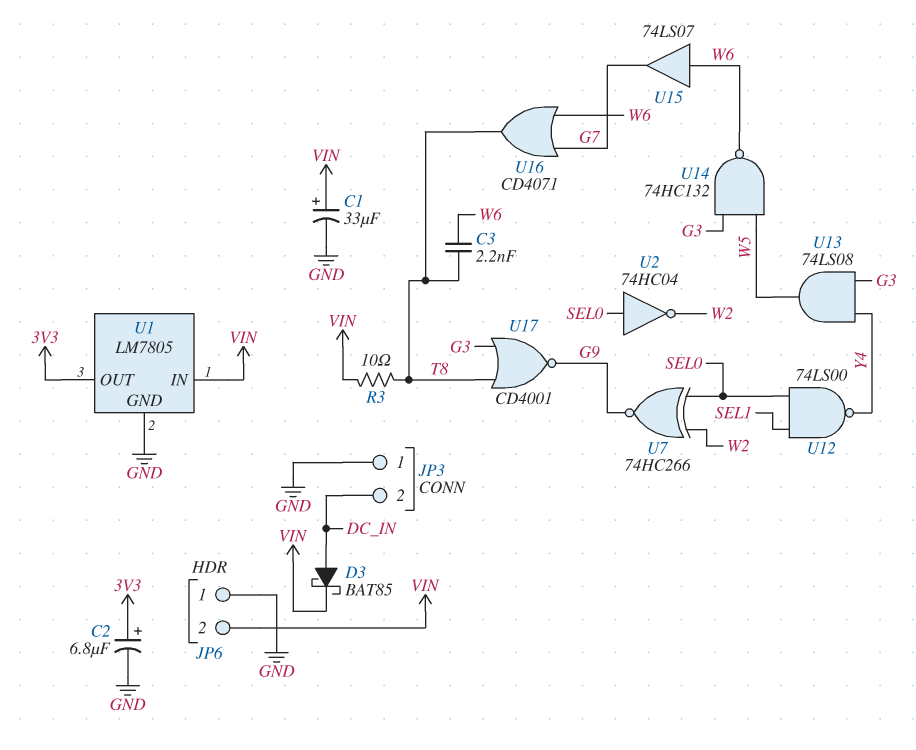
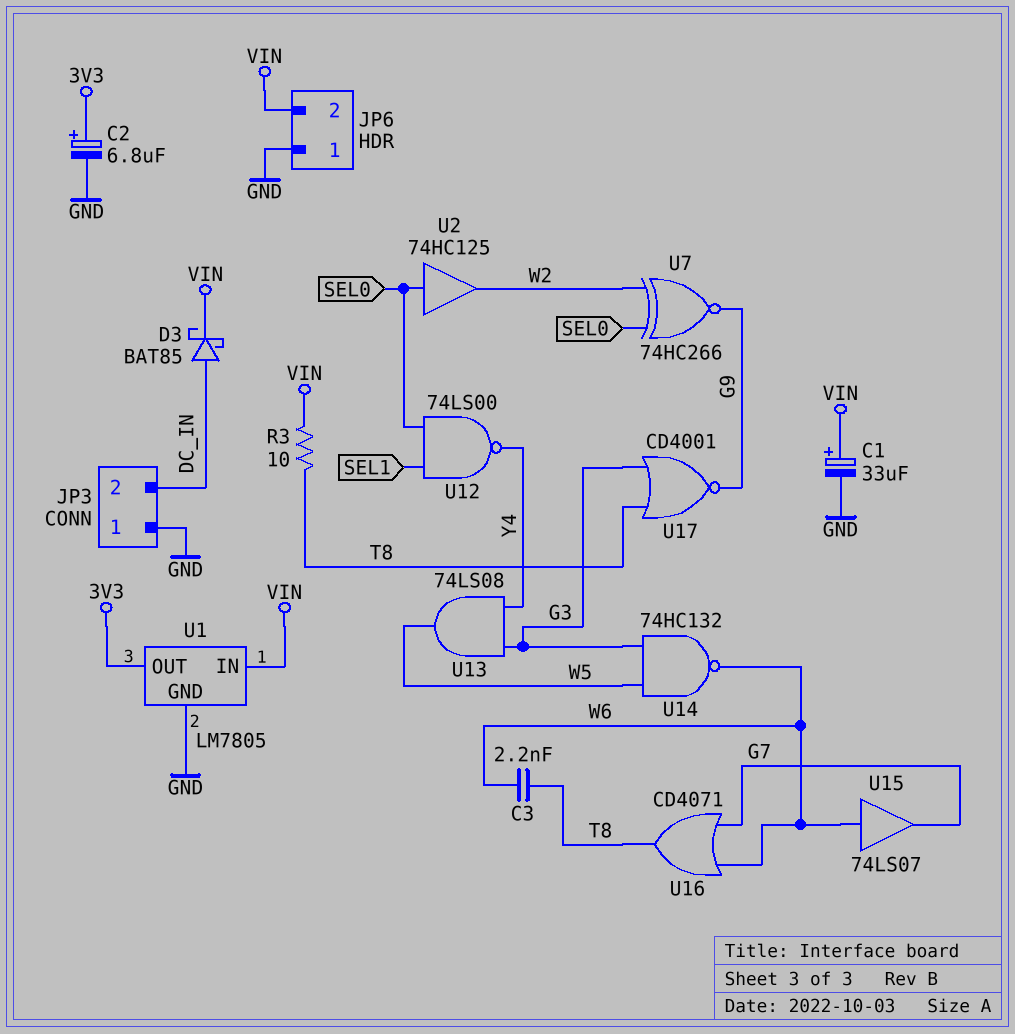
U2: NOT 74HC04 (in SEL0, out W2) -> buffer 74HC125 (in SEL0, out W2)

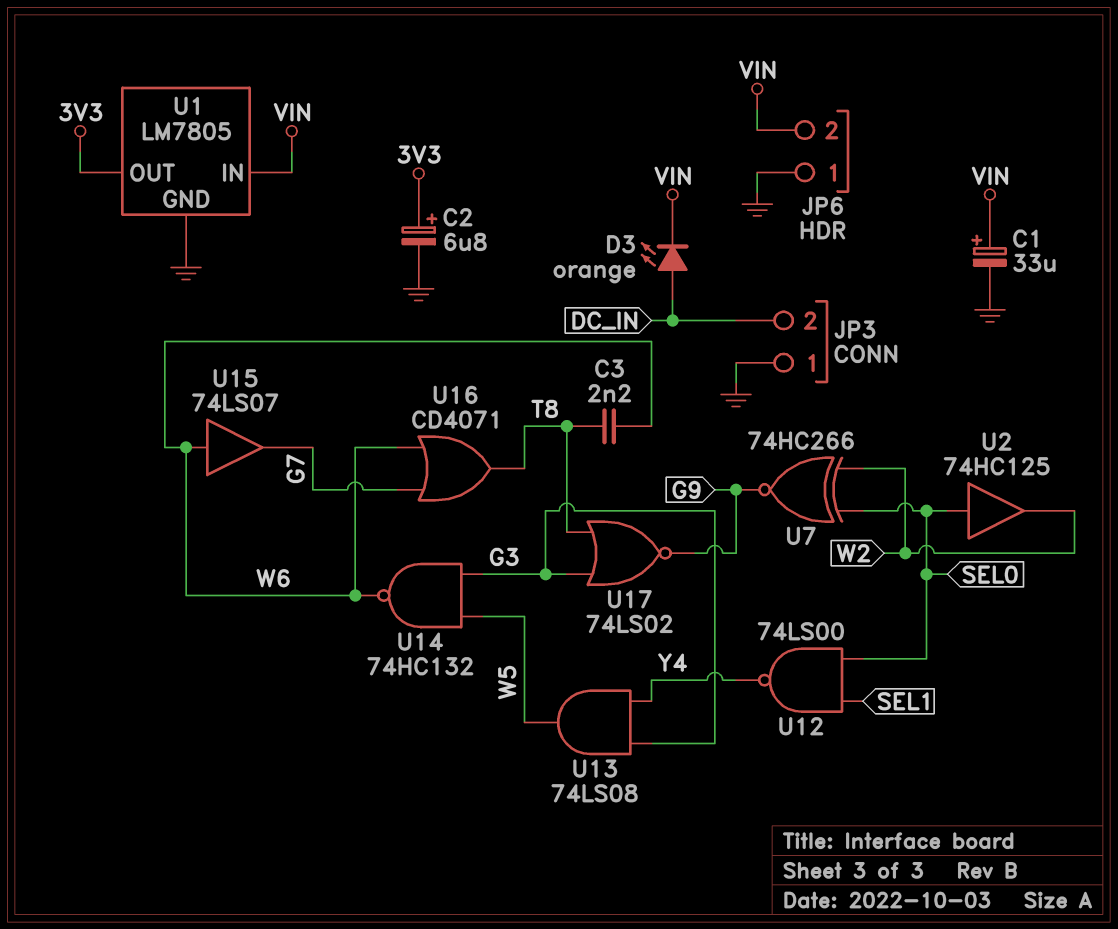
D3: schottky BAT85 (A DC_IN, K VIN) -> LED orange (A DC_IN, K VIN)
R3: 10 (T8, VIN) -> none
U17: NOR CD4001 (in G3, in T8, out G9) -> NOR 74LS02 (in G3, in T8, out G9)

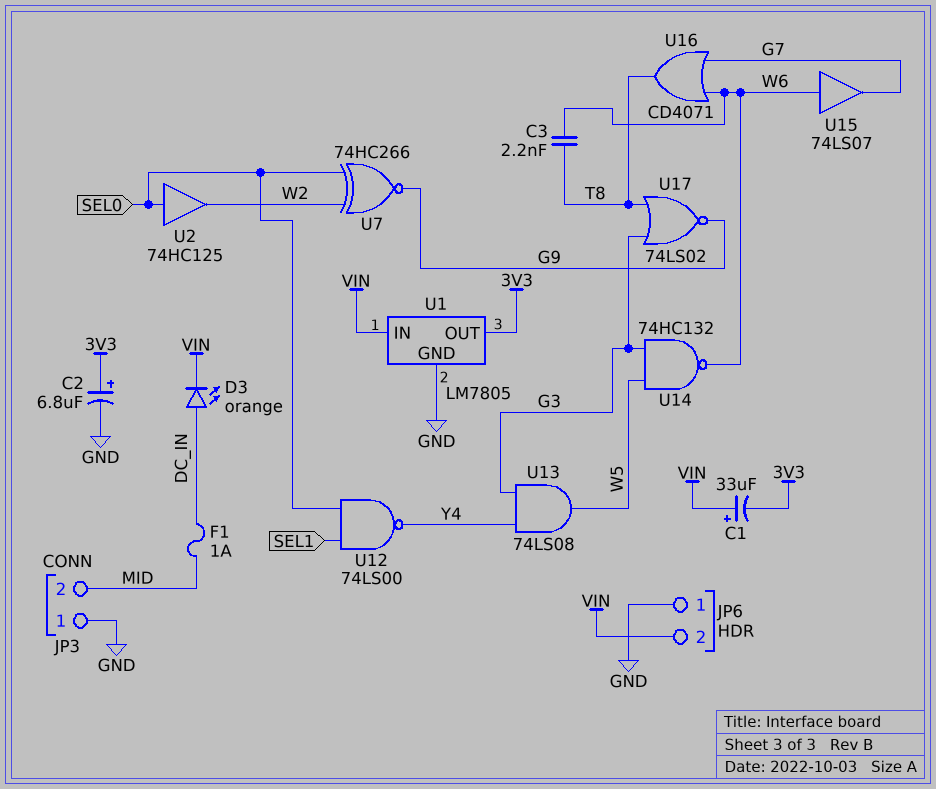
C1: 33uF (plus VIN, minus GND) -> 33uF (plus VIN, minus 3V3)
F1: none -> 1A (DC_IN, MID)
JP3 pin 2: DC_IN -> MID

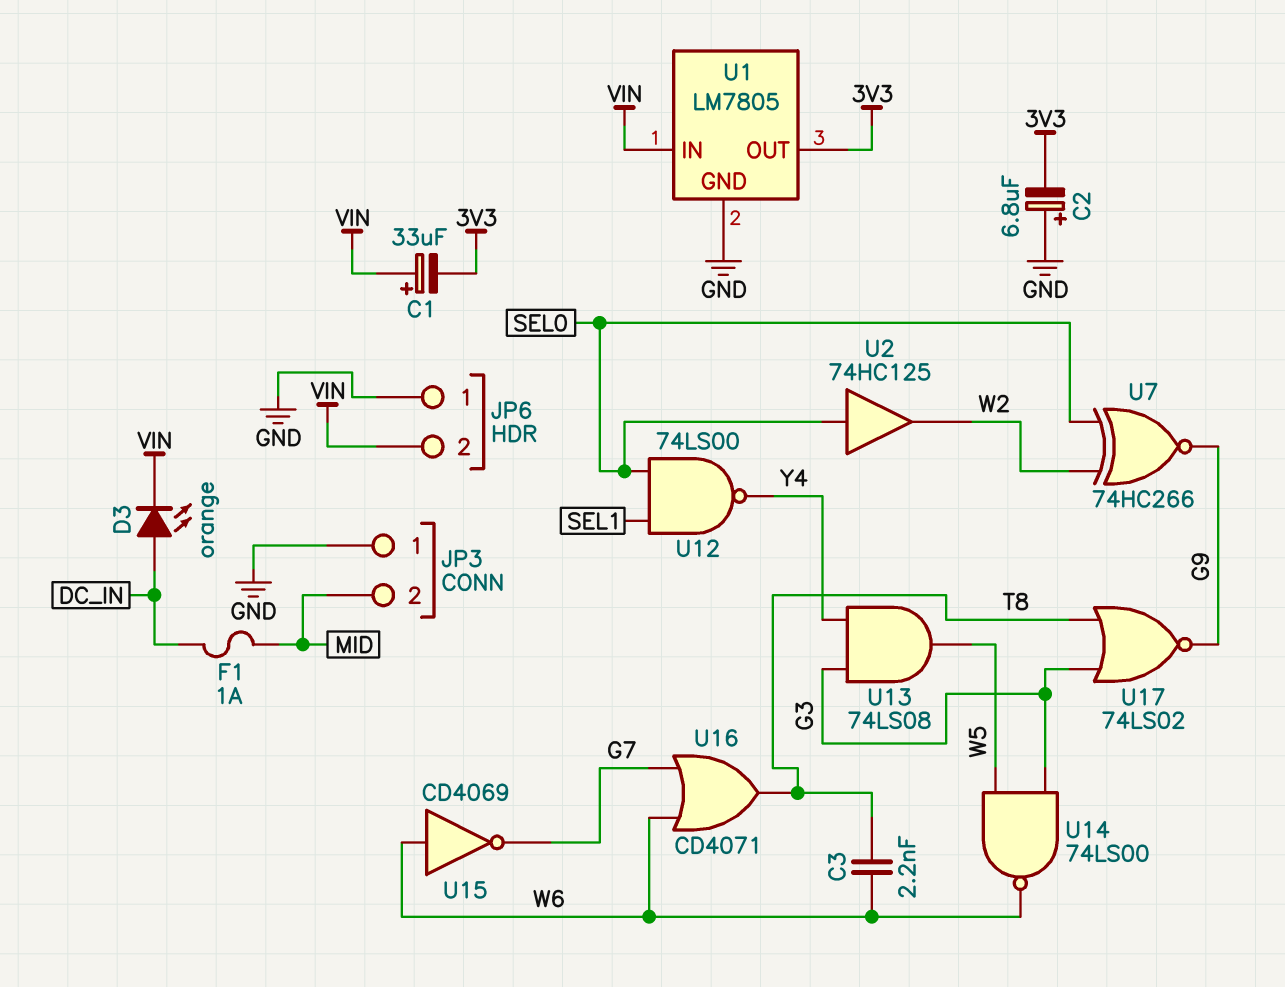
C2: 6.8uF (plus 3V3, minus GND) -> 6.8uF (plus GND, minus 3V3)
U14: NAND 74HC132 (in G3, in W5, out W6) -> NAND 74LS00 (in G3, in W5, out W6)
U15: buffer 74LS07 (in W6, out G7) -> NOT CD4069 (in W6, out G7)

